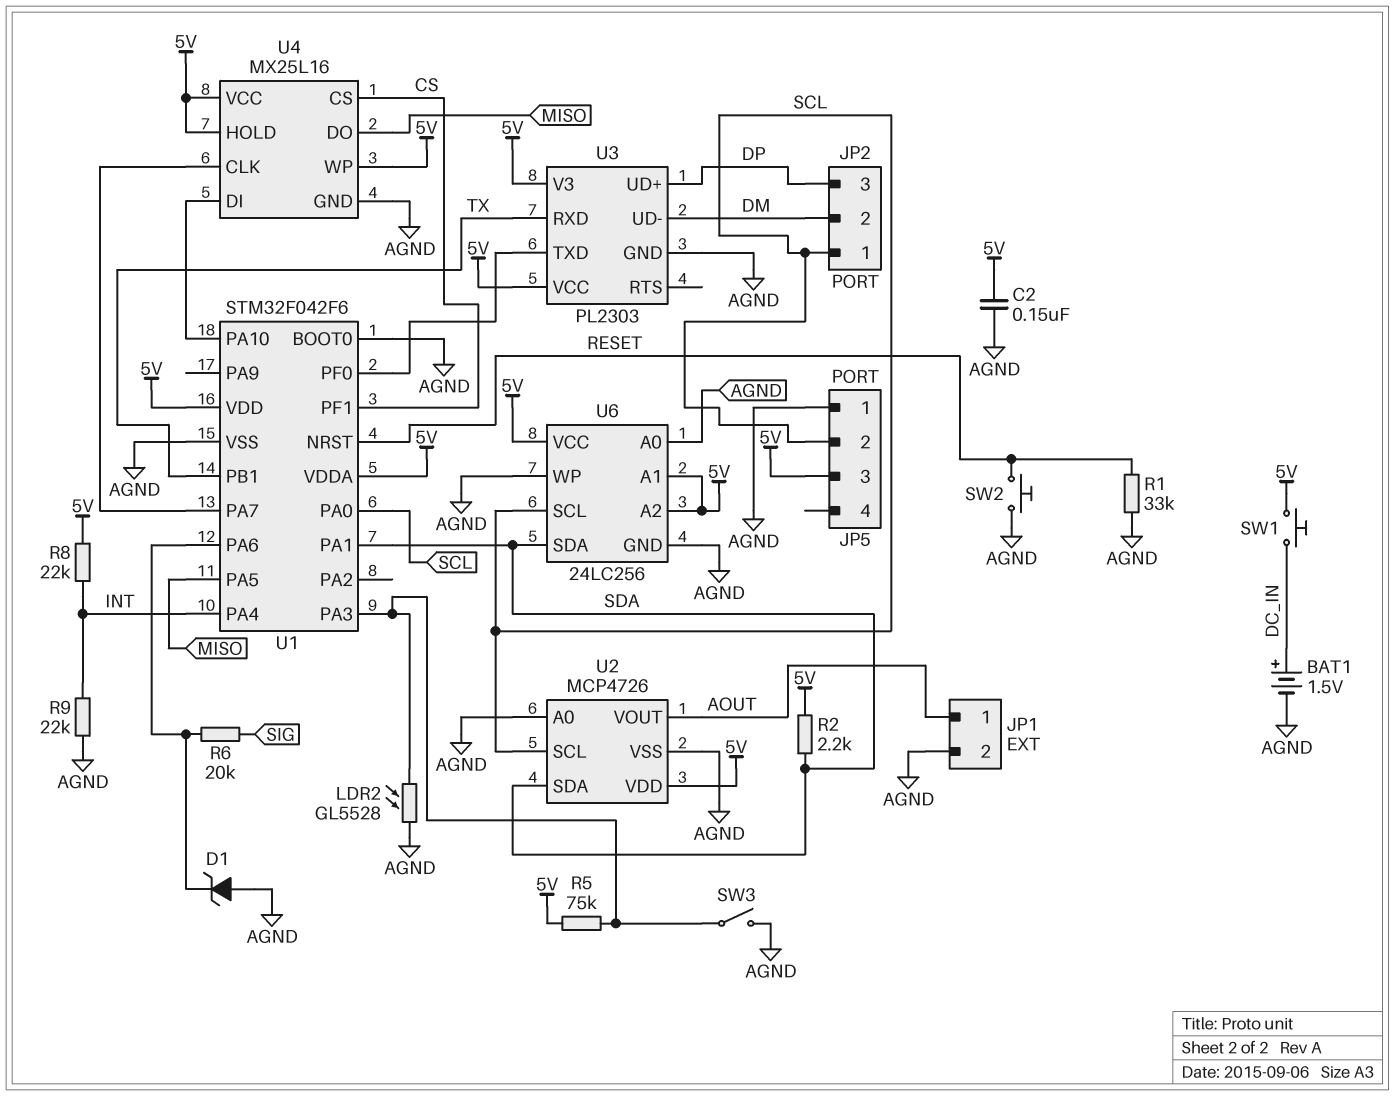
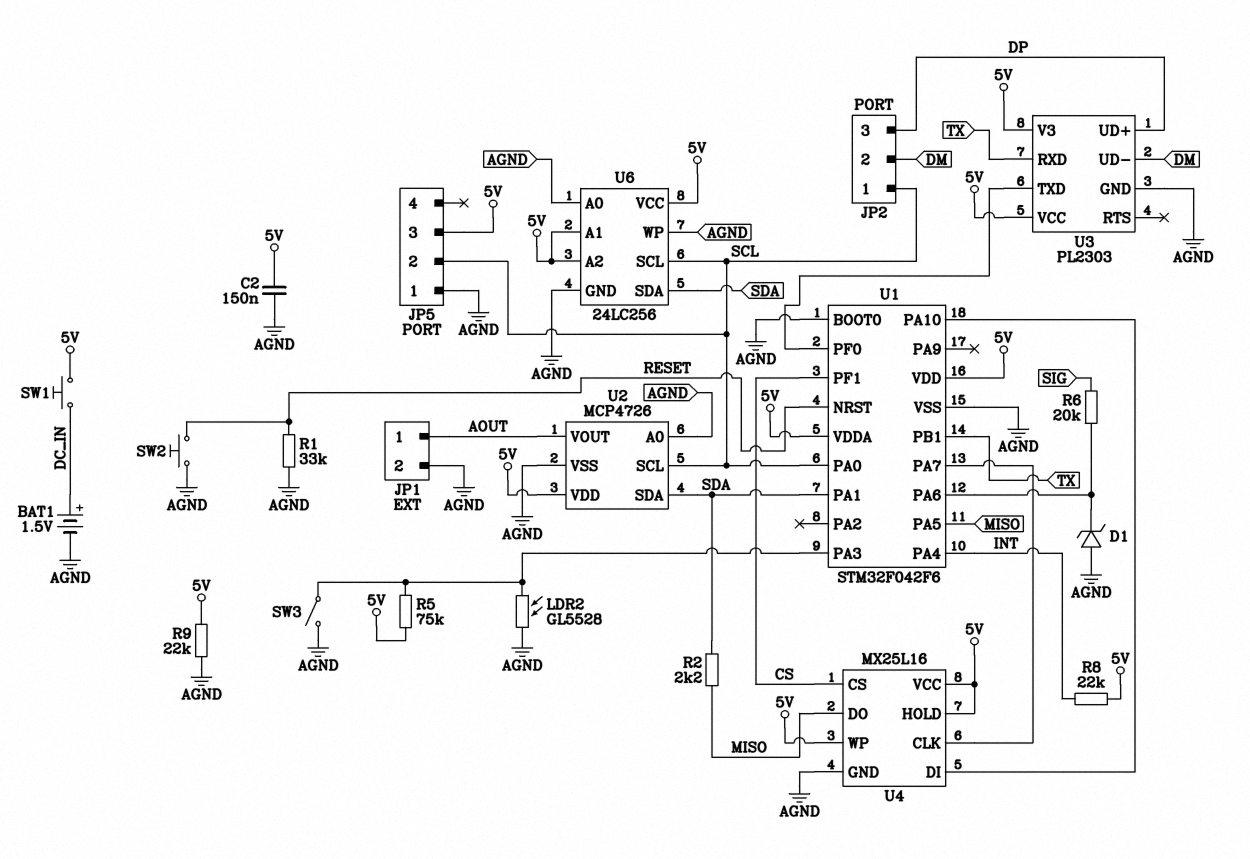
R2: 2.2k (5V, SDA) -> 2.2k (MISO, SDA)
R9: 22k (AGND, INT) -> 22k (5V, AGND)

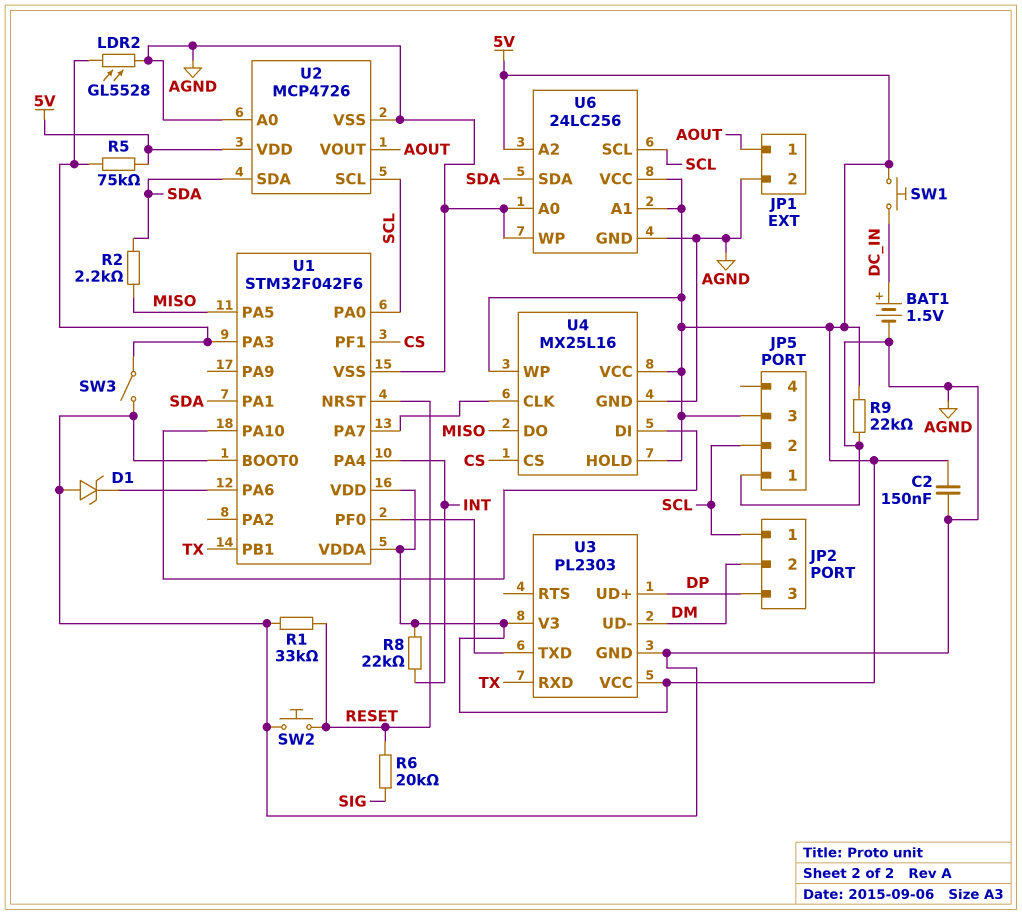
R6: 20k (SIG, U1/PA6) -> 20k (RESET, SIG)

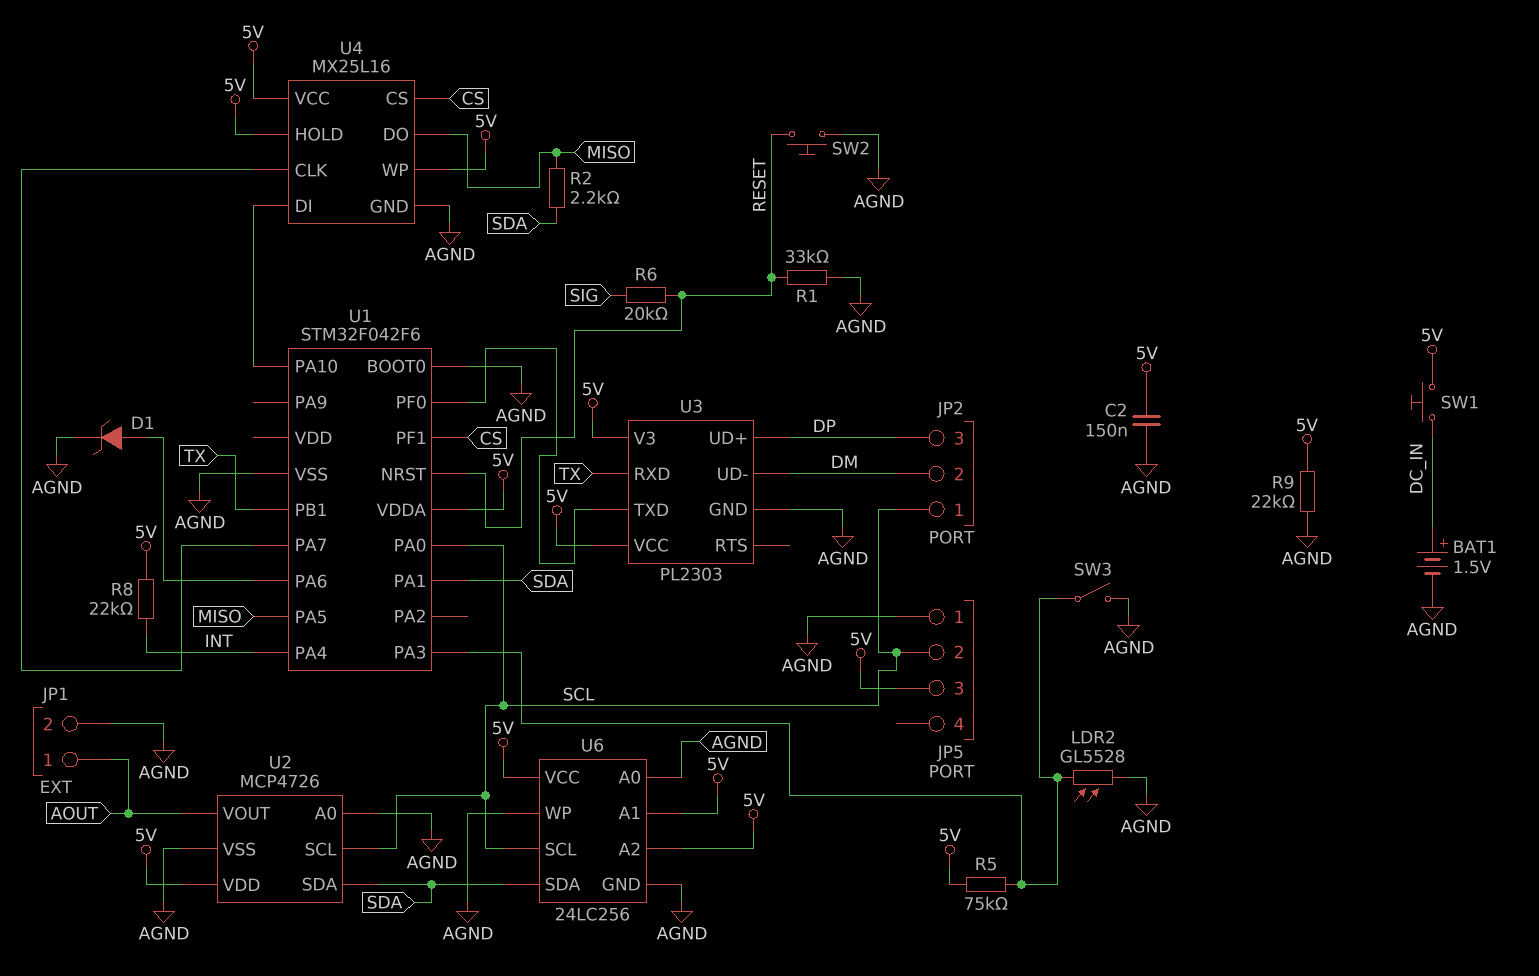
D1: zener (A AGND, K U1/PA6) -> zener (A U1/PA6, K AGND)
U1 pin VDD: 5V -> none

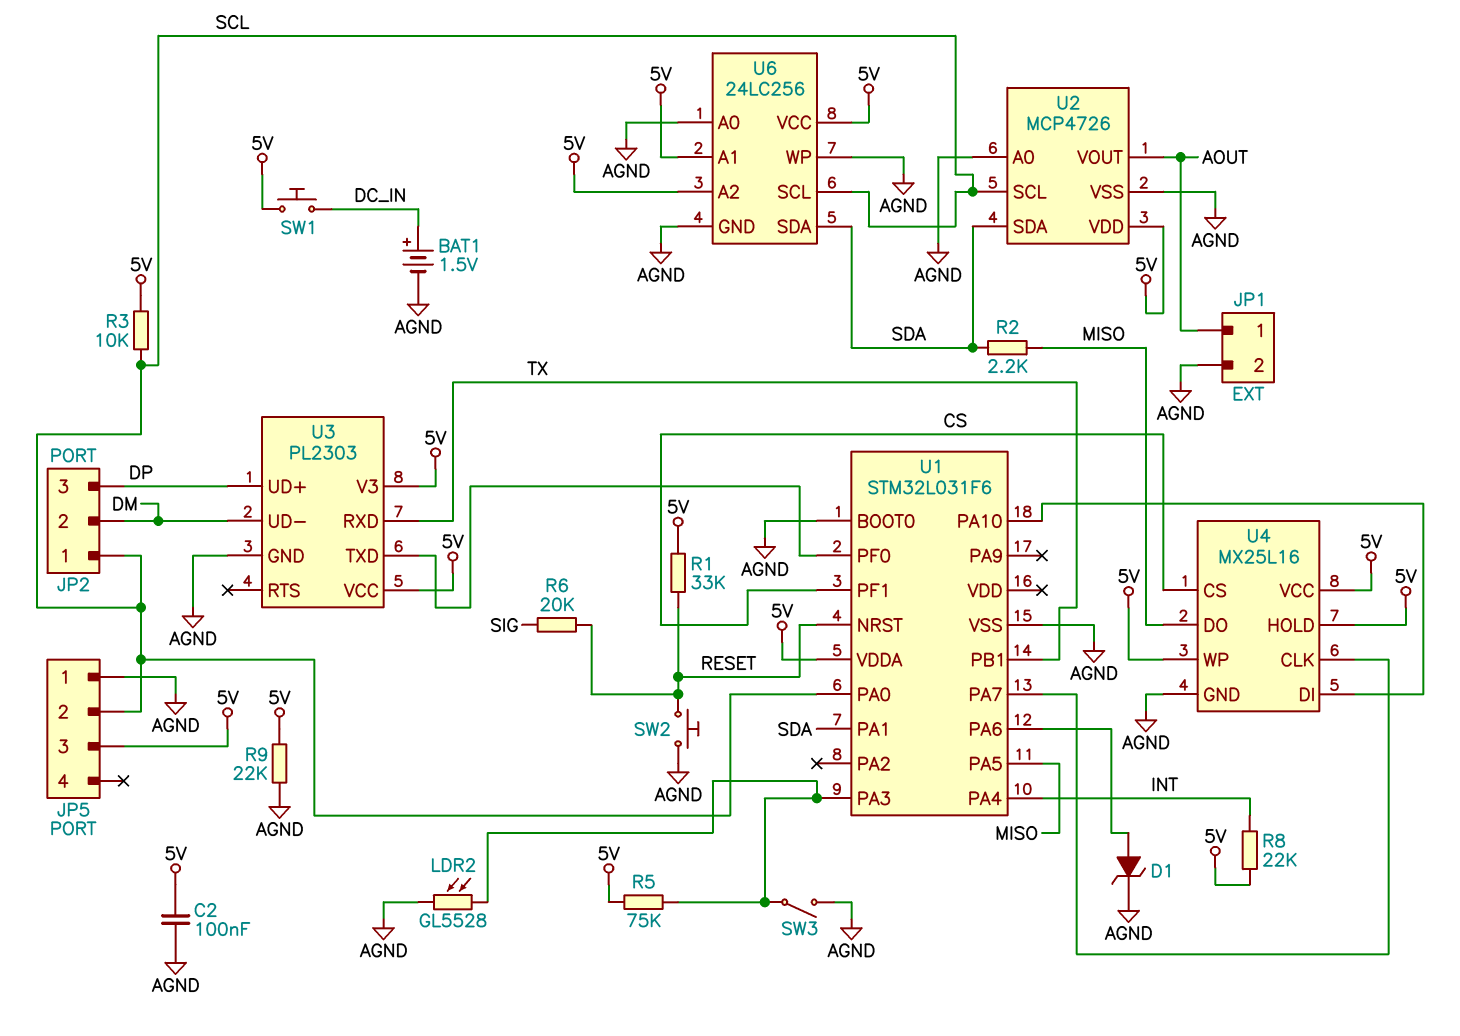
C2: 150nF (5V, AGND) -> 100nF (5V, AGND)
R1: 33k (AGND, RESET) -> 33k (5V, RESET)
R3: none -> 10k (5V, SCL)
U1: STM32F042F6 -> STM32L031F6

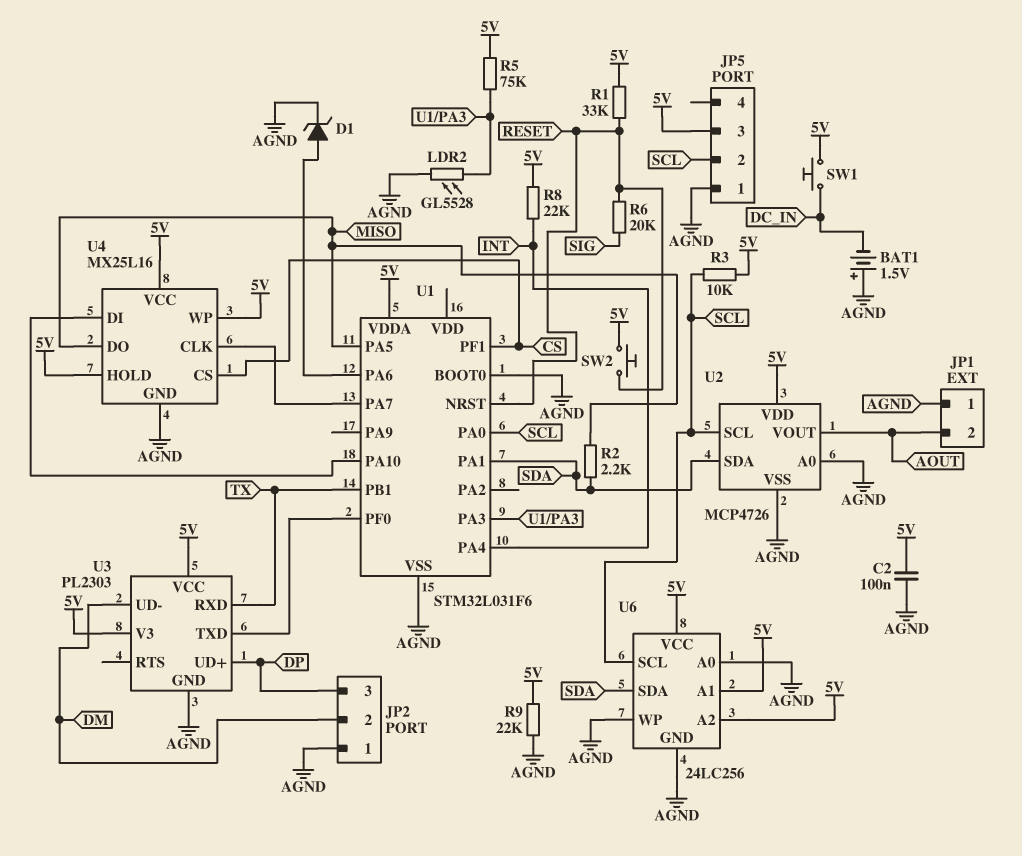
BAT1: 1.5V (plus DC_IN, minus AGND) -> 1.5V (plus AGND, minus DC_IN)
JP1 pin 1: AOUT -> AGND
JP1 pin 2: AGND -> AOUT
JP2 pin 1: SCL -> AGND
SW2: button (AGND, RESET) -> button (5V, RESET)
SW3: switch (AGND, U1/PA3) -> none

